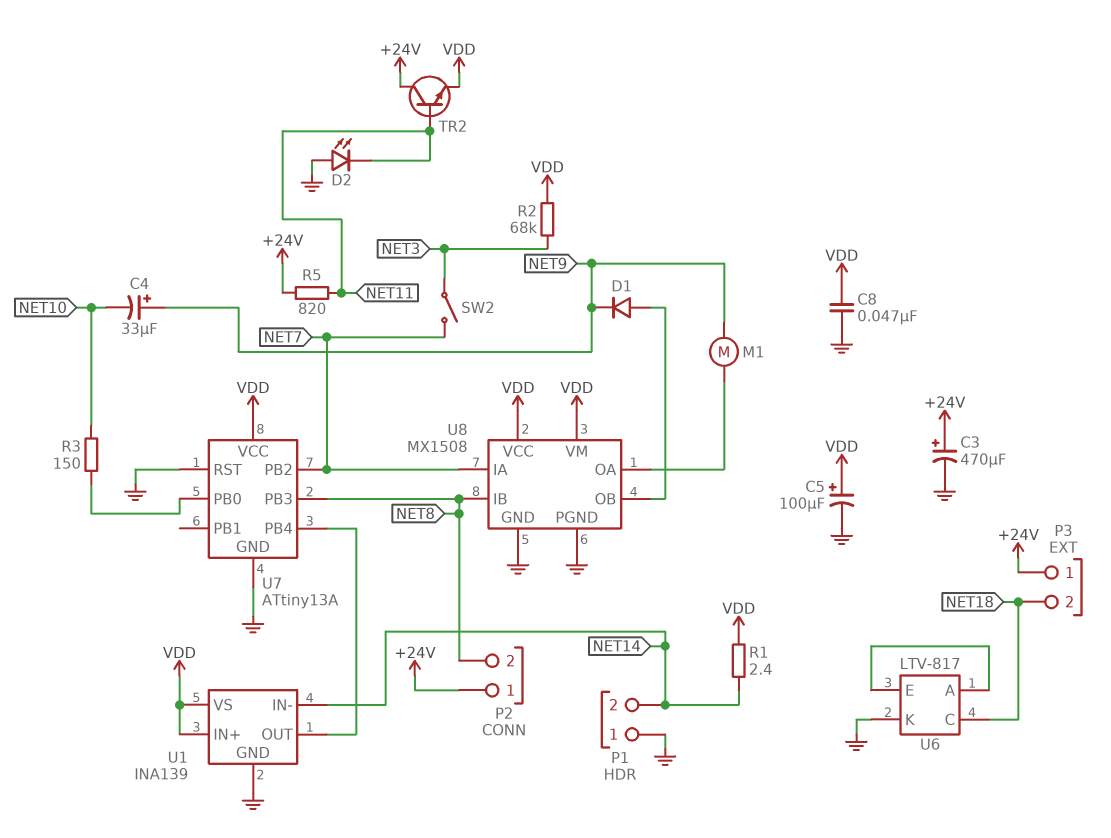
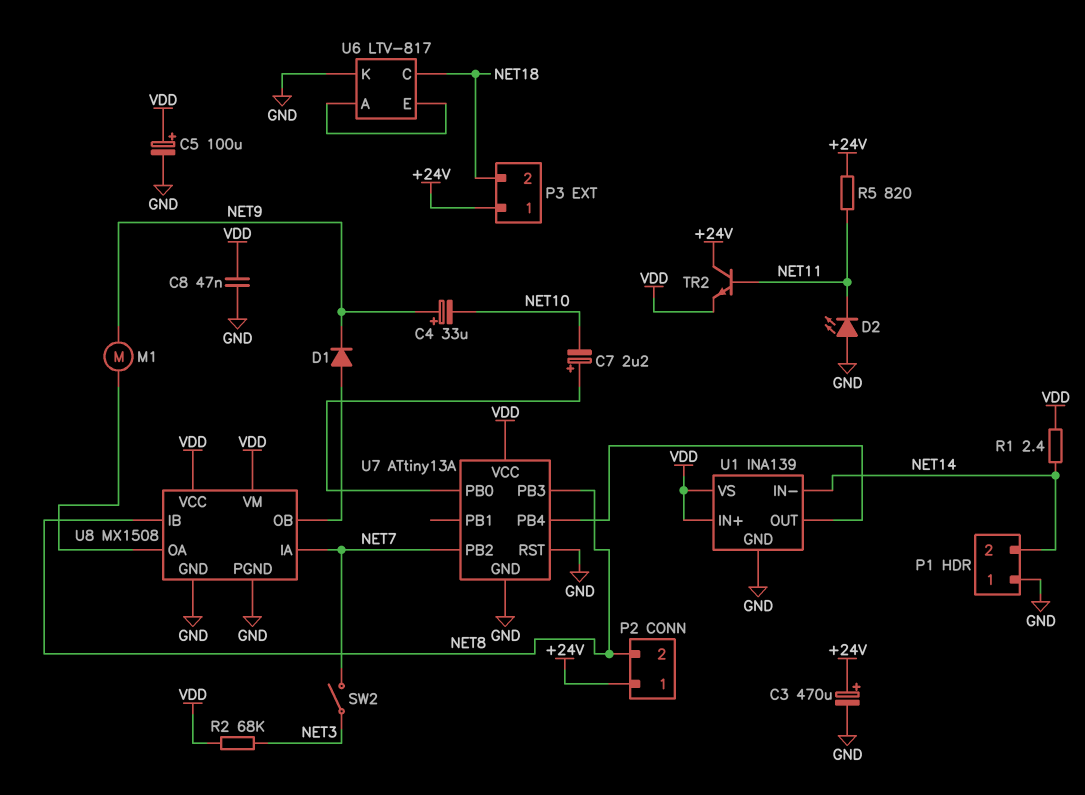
C7: none -> 2.2uF (plus U7/PB0, minus NET10)
R3: 150 (NET10, U7/PB0) -> none

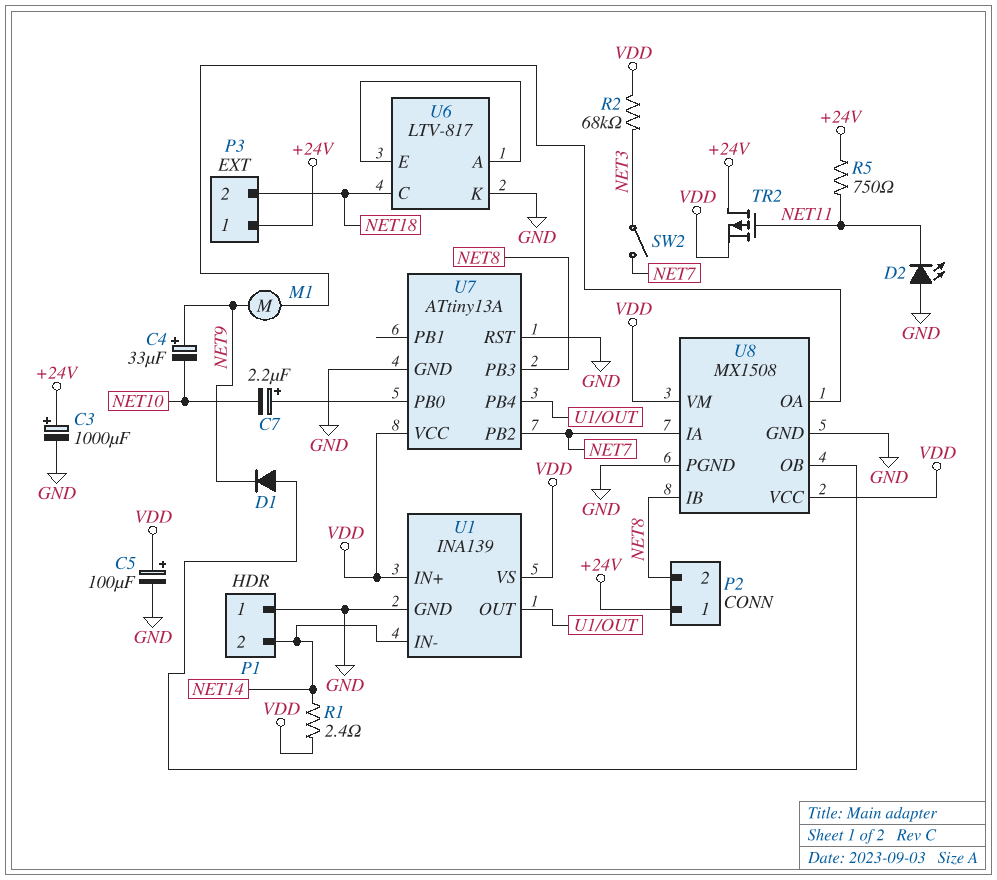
C3: 470uF (plus +24V, minus GND) -> 1000uF (plus +24V, minus GND)
C8: 47nF (GND, VDD) -> none
R5: 820 (+24V, NET11) -> 750 (+24V, NET11)
TR2: NPN (B NET11, C +24V, E VDD) -> PMOS (G NET11, D +24V, S VDD)

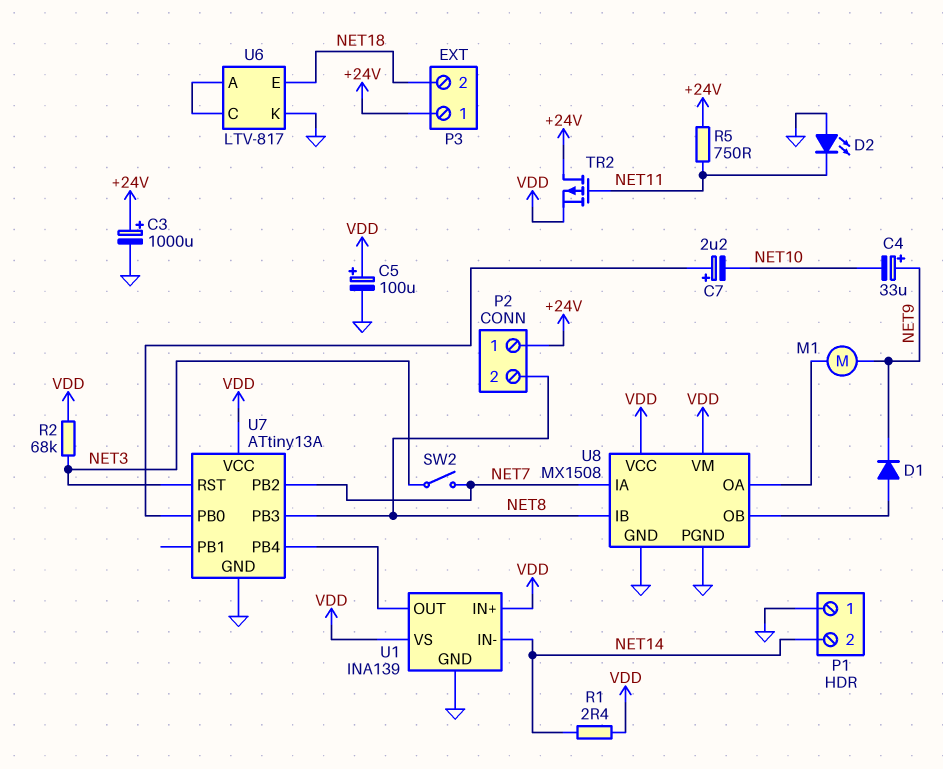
U6 pin C: NET18 -> U6/A
U6 pin E: U6/A -> NET18
U7 pin RST: GND -> NET3

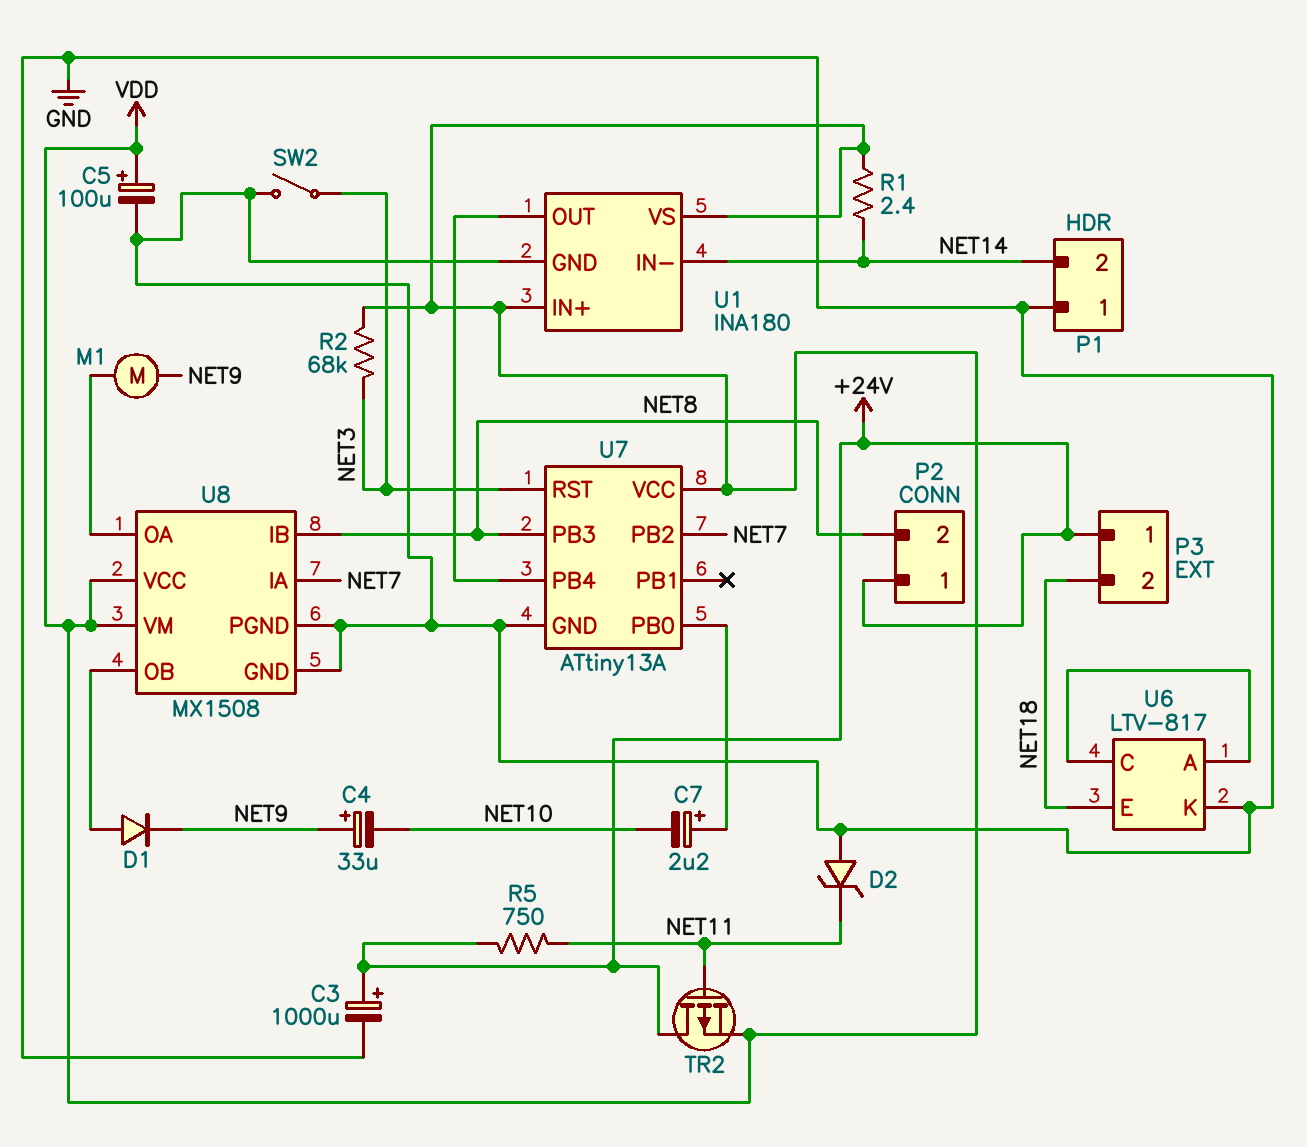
D2: LED (A GND, K NET11) -> zener (A GND, K NET11)
SW2: switch (NET3, NET7) -> switch (GND, NET3)
U1: INA139 -> INA180

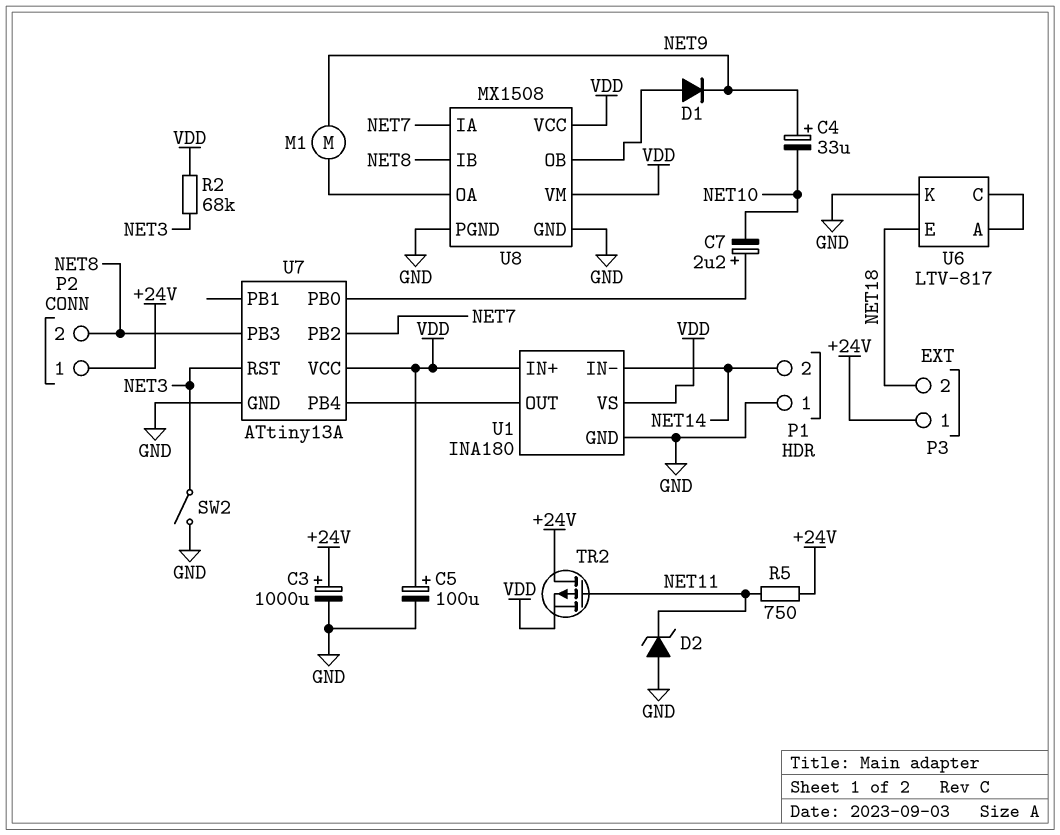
R1: 2.4 (NET14, VDD) -> none

